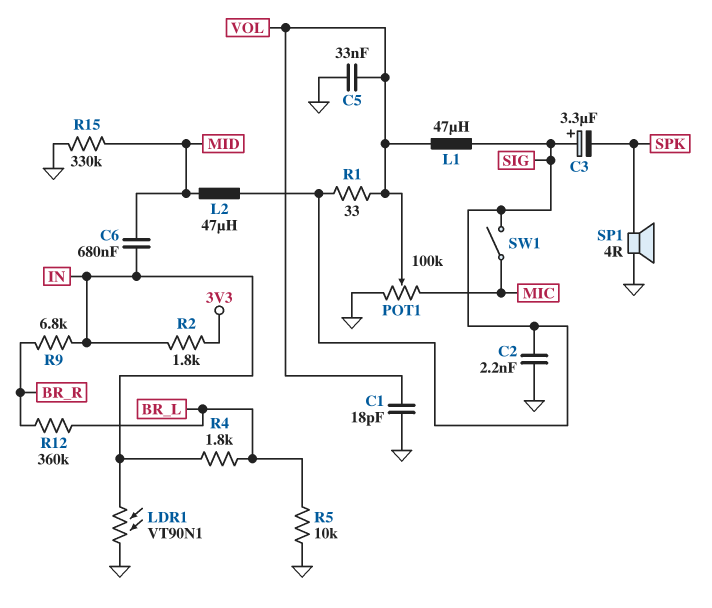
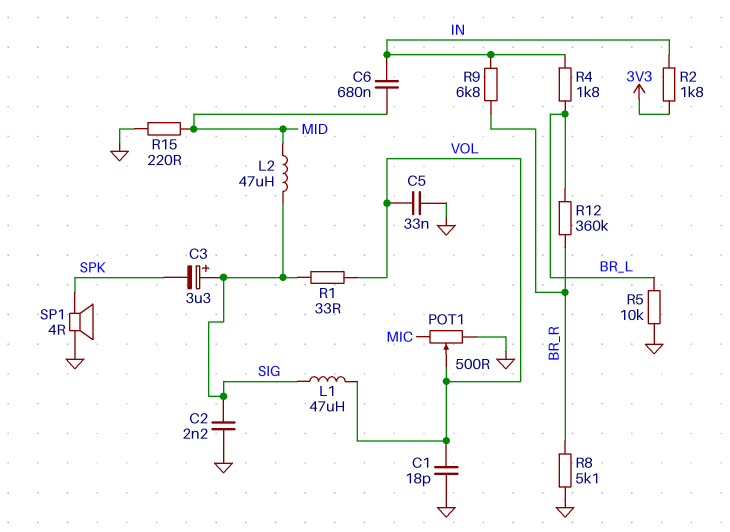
LDR1: VT90N1 (GND, IN) -> none
POT1: 100k (GND, MIC, wiper VOL) -> 500 (GND, MIC, wiper VOL)
R8: none -> 5.1k (BR_R, GND)
R15: 330k (GND, MID) -> 220 (GND, MID)
SW1: switch (MIC, SIG) -> none

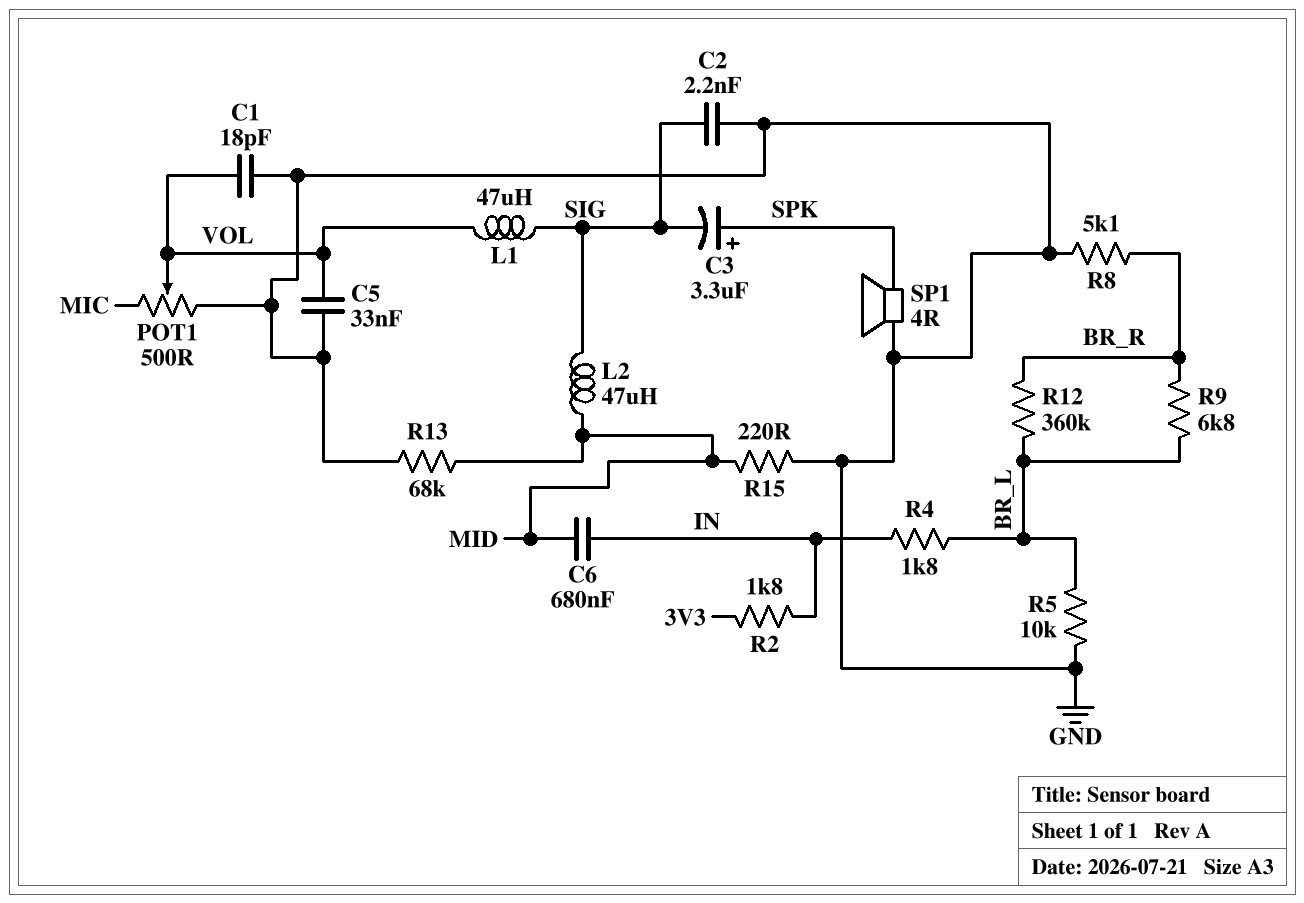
C3: 3.3uF (plus SIG, minus SPK) -> 3.3uF (plus SPK, minus SIG)
R1: 33 (SIG, VOL) -> none
R9: 6.8k (BR_R, IN) -> 6.8k (BR_L, BR_R)
R13: none -> 68k (GND, MID)

